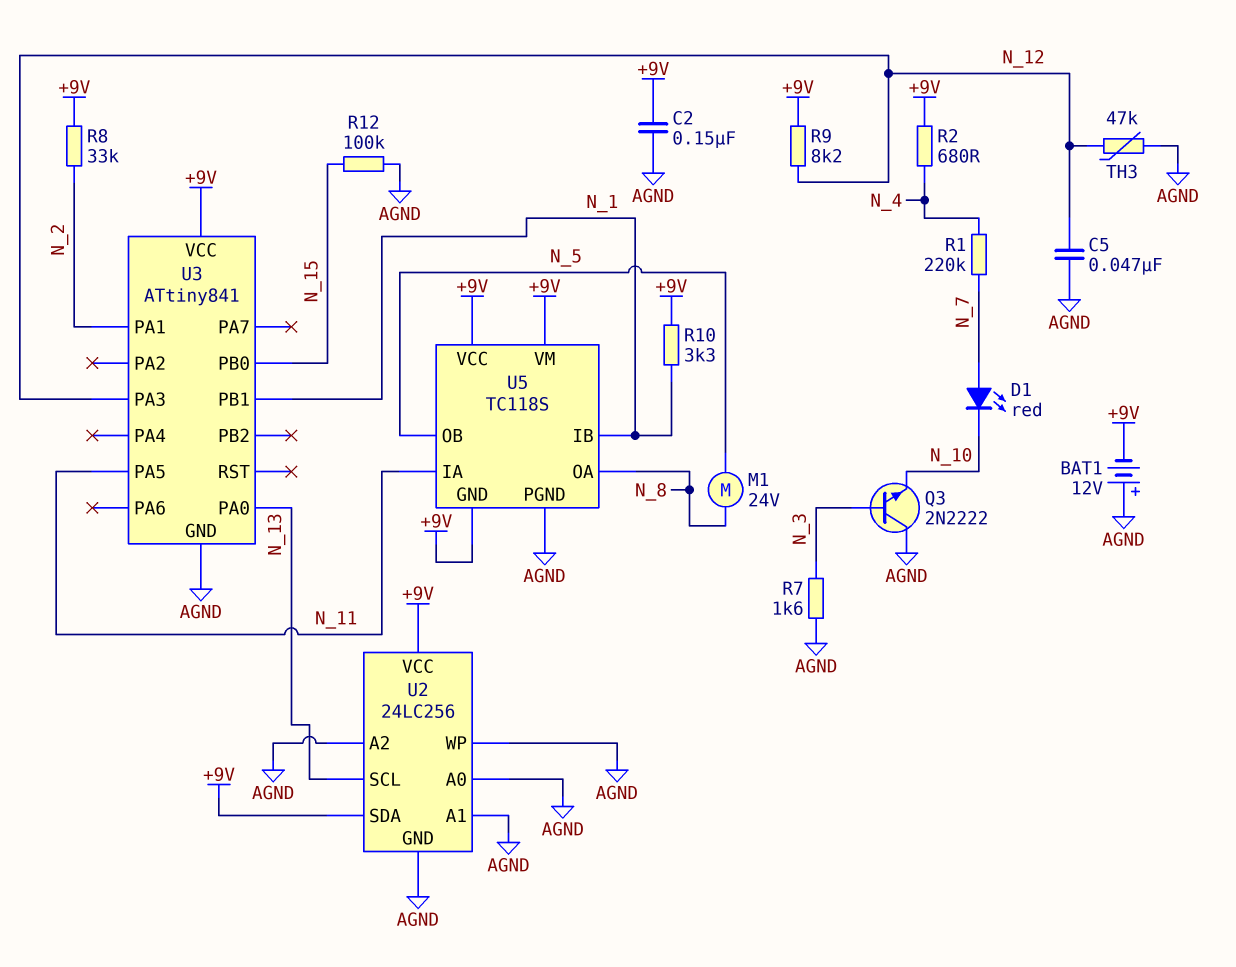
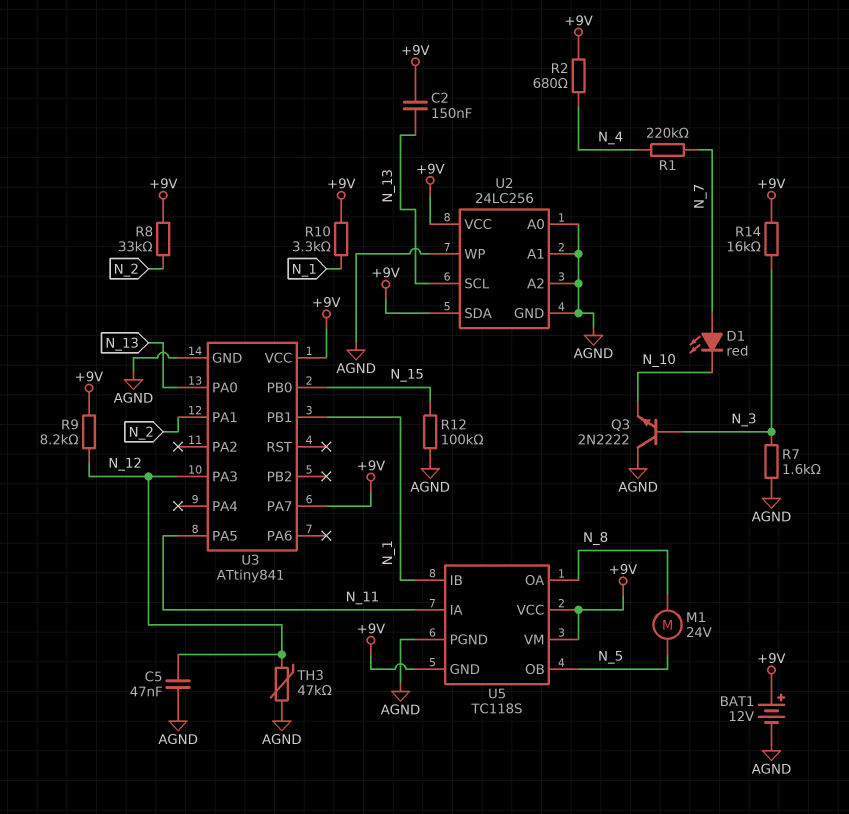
BAT1: 12V (plus AGND, minus +9V) -> 12V (plus +9V, minus AGND)
C2: 150nF (+9V, AGND) -> 150nF (+9V, N_13)
R14: none -> 16k (+9V, N_3)
U3 pin PA7: none -> +9V

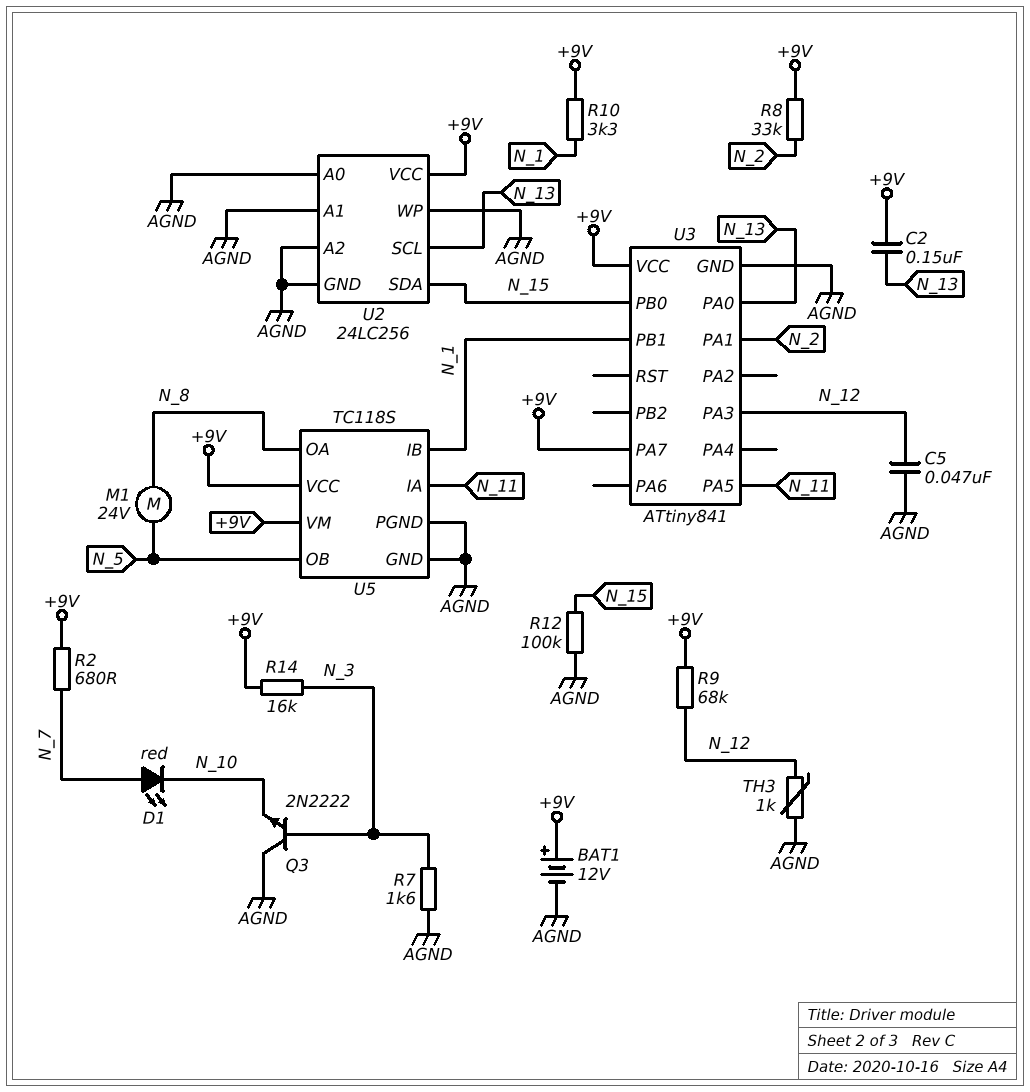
R1: 220k (N_4, N_7) -> none
R2: 680 (+9V, N_4) -> 680 (+9V, N_7)
R9: 8.2k (+9V, N_12) -> 68k (+9V, N_12)
TH3: 47k (AGND, N_12) -> 1k (AGND, N_12)
U2 pin SDA: +9V -> N_15
U5 pin GND: +9V -> AGND

